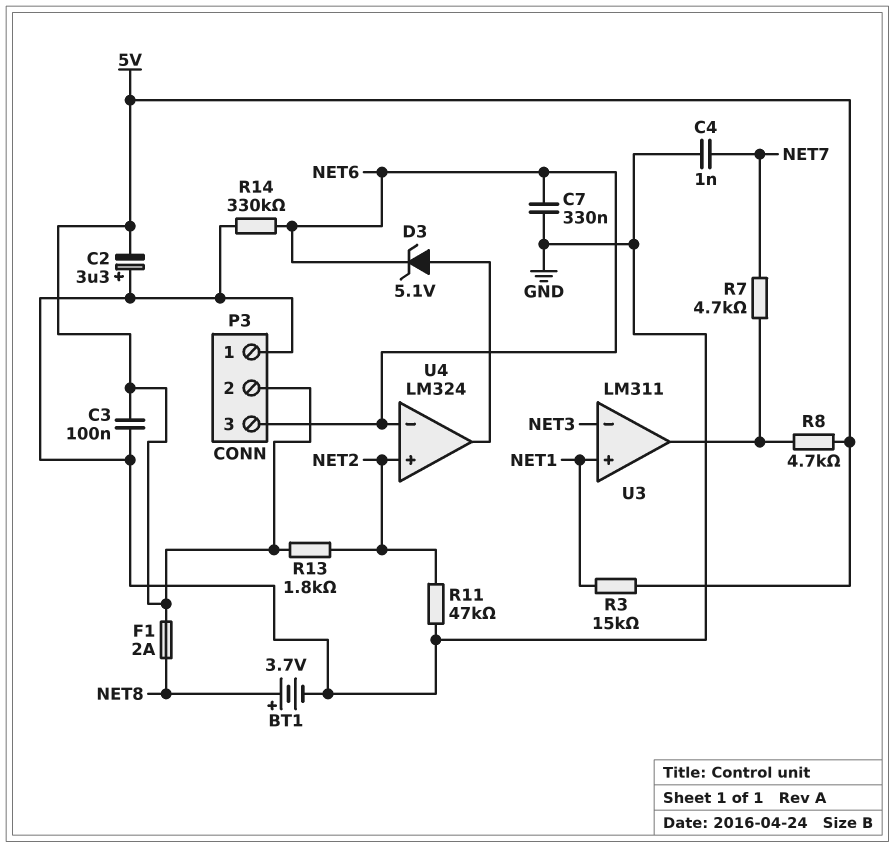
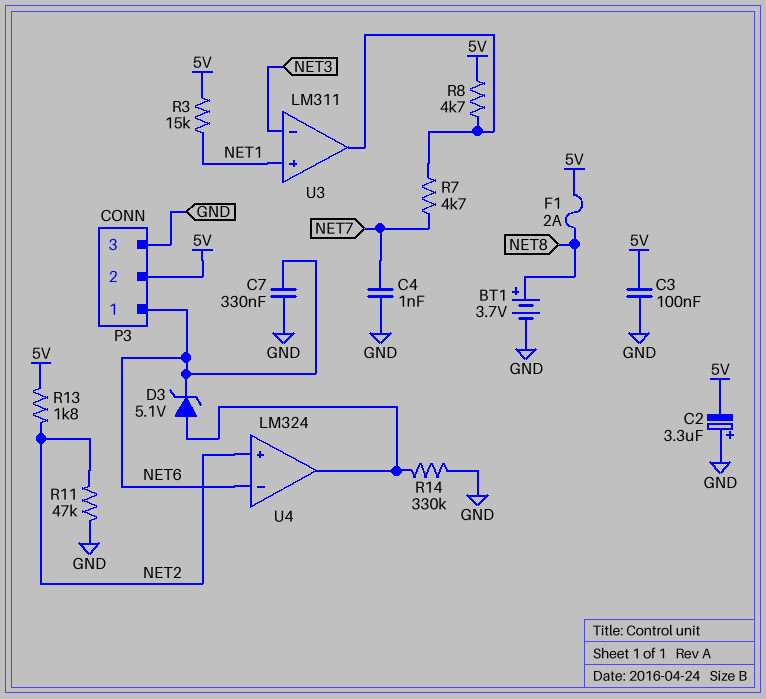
P3 pin 1: GND -> NET6
P3 pin 3: NET6 -> GND
R14: 330k (GND, NET6) -> 330k (GND, U4/out)

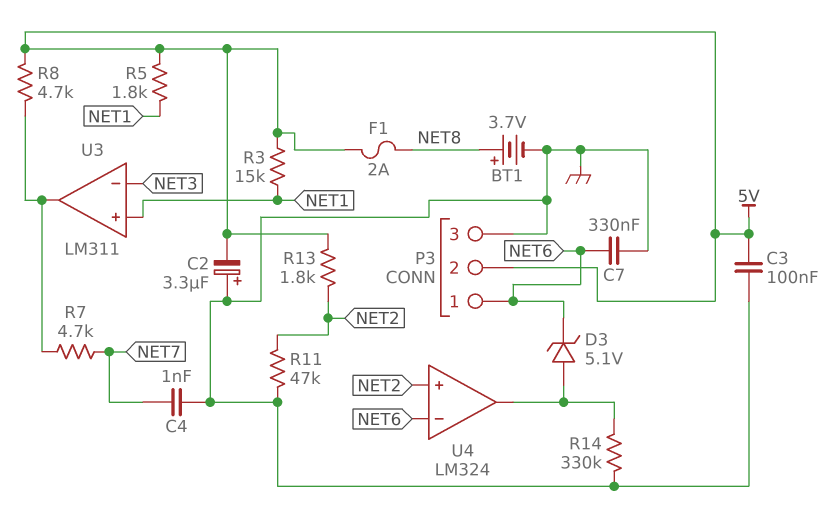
R5: none -> 1.8k (5V, NET1)

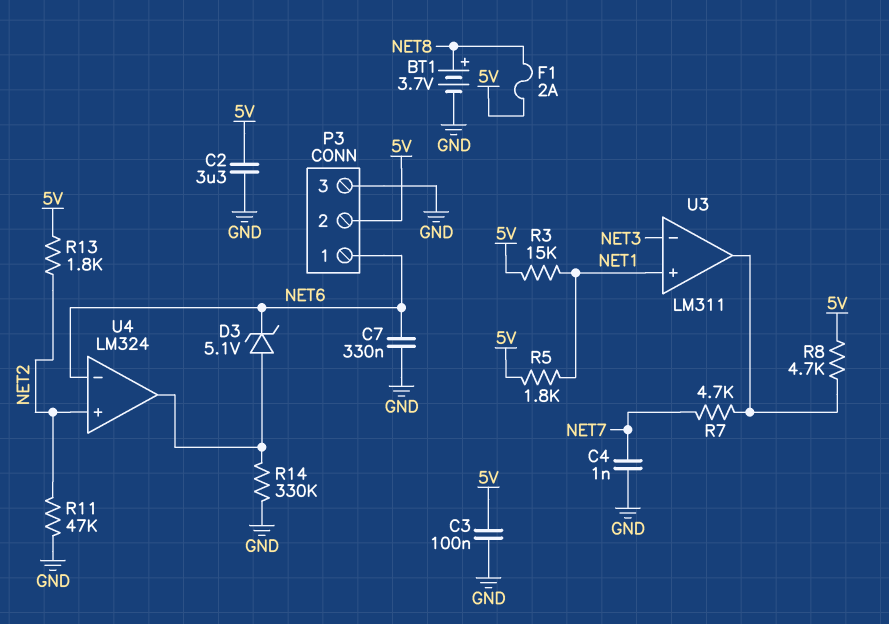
C2: 3.3uF (plus GND, minus 5V) -> 3.3uF (5V, GND)

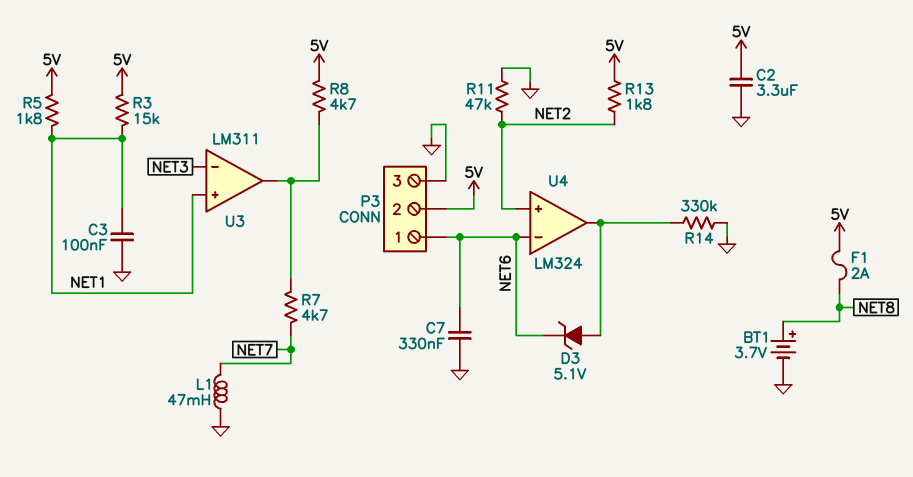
C3: 100nF (5V, GND) -> 100nF (GND, NET1)
C4: 1nF (GND, NET7) -> none
L1: none -> 47mH (GND, NET7)

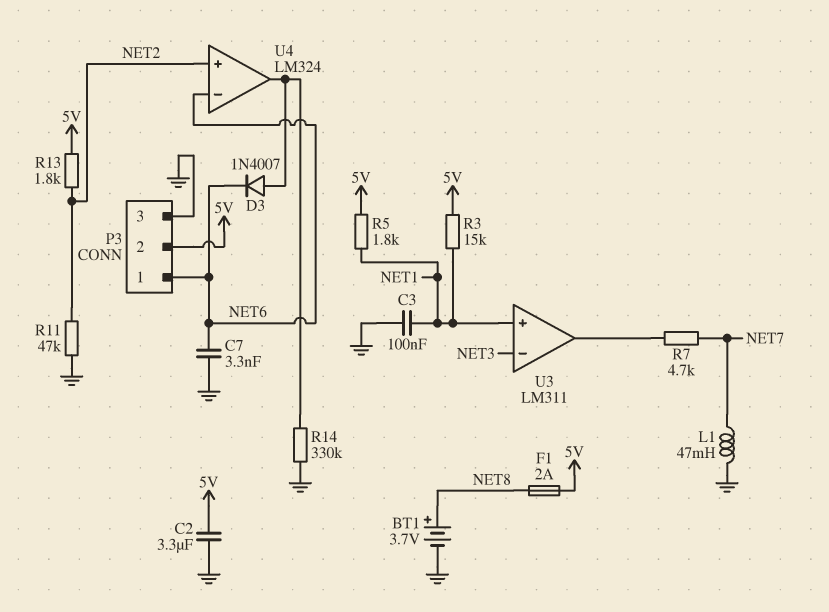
C7: 330nF (GND, NET6) -> 3.3nF (GND, NET6)
D3: zener 5.1V (A U4/out, K NET6) -> diode 1N4007 (A U4/out, K NET6)
R8: 4.7k (5V, U3/out) -> none

